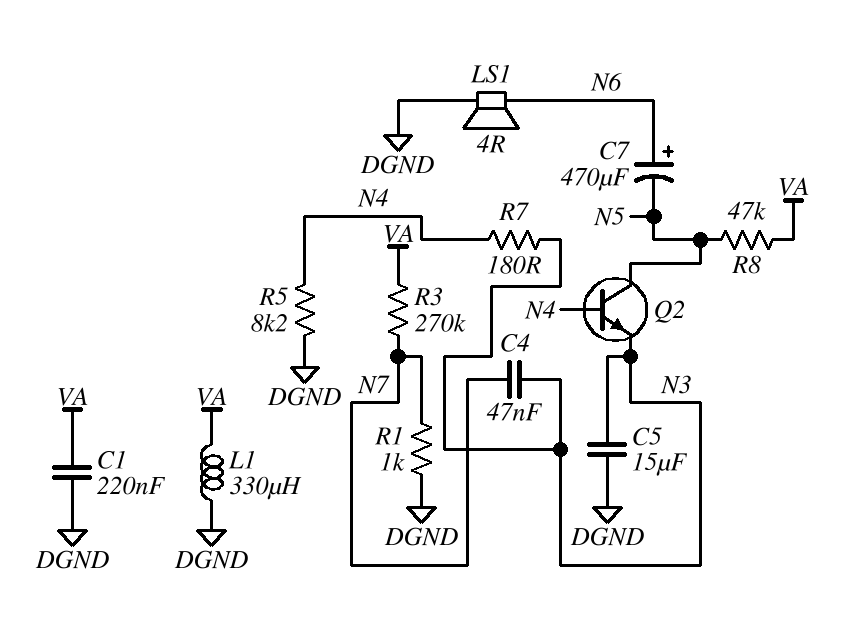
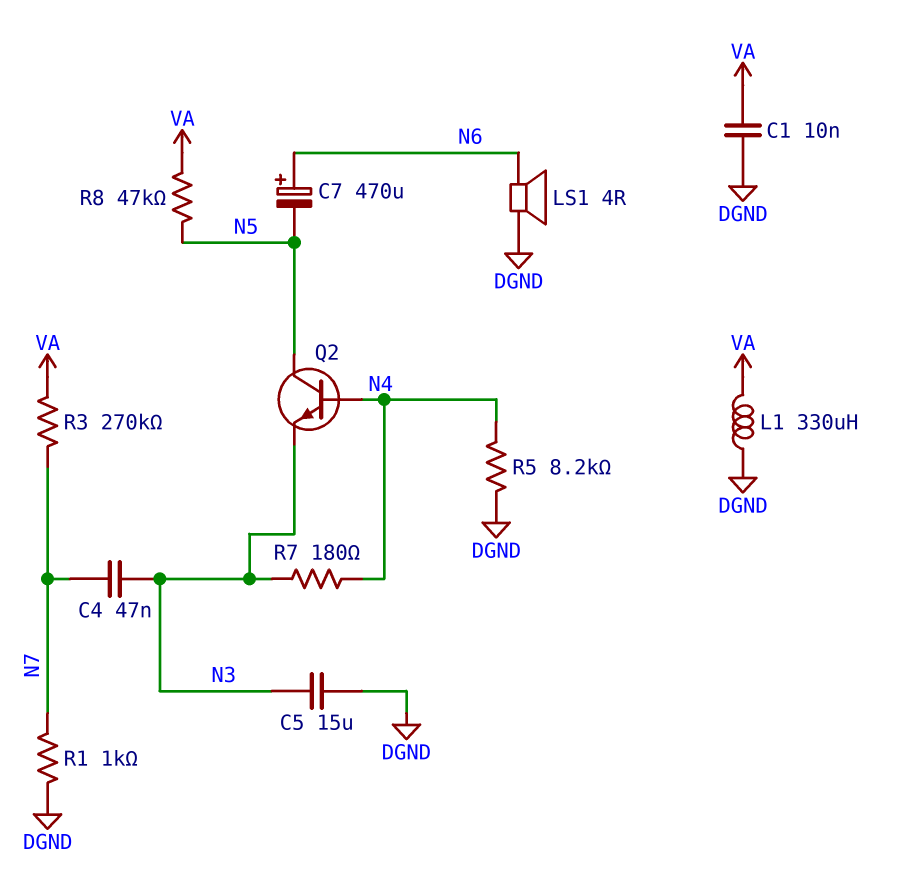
C1: 220nF (DGND, VA) -> 10nF (DGND, VA)

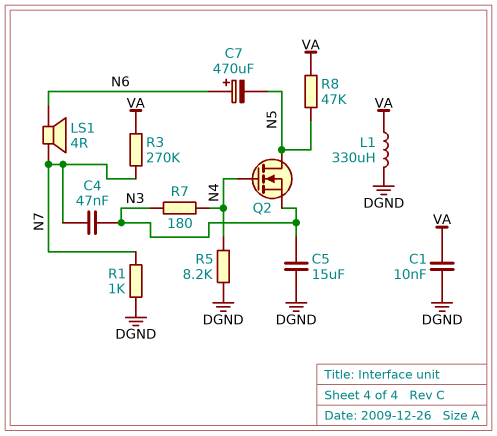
LS1: speaker 4R (DGND, N6) -> speaker 4R (N6, N7)
Q2: NPN (B N4, C N5, E N3) -> NMOS (G N4, D N5, S N3)

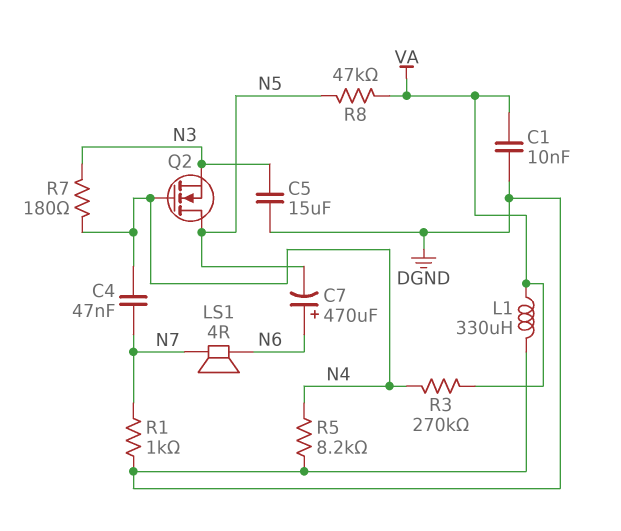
C4: 47nF (N3, N7) -> 47nF (N4, N7)
R3: 270k (N7, VA) -> 270k (N4, VA)

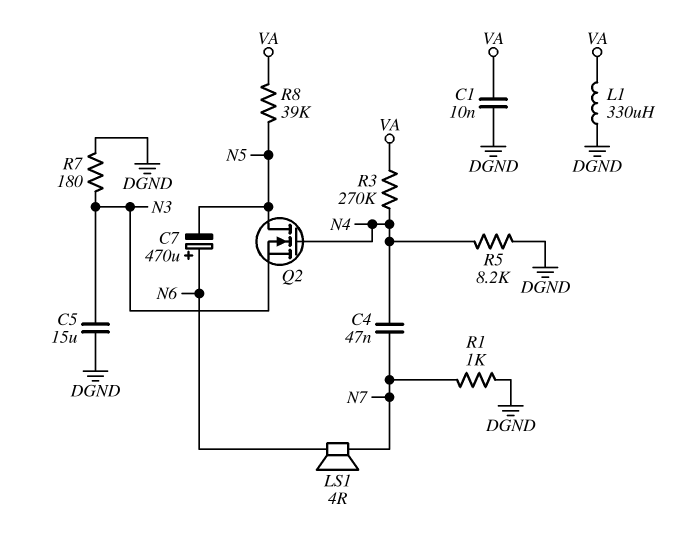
R7: 180 (N3, N4) -> 180 (DGND, N3)
R8: 47k (N5, VA) -> 39k (N5, VA)

